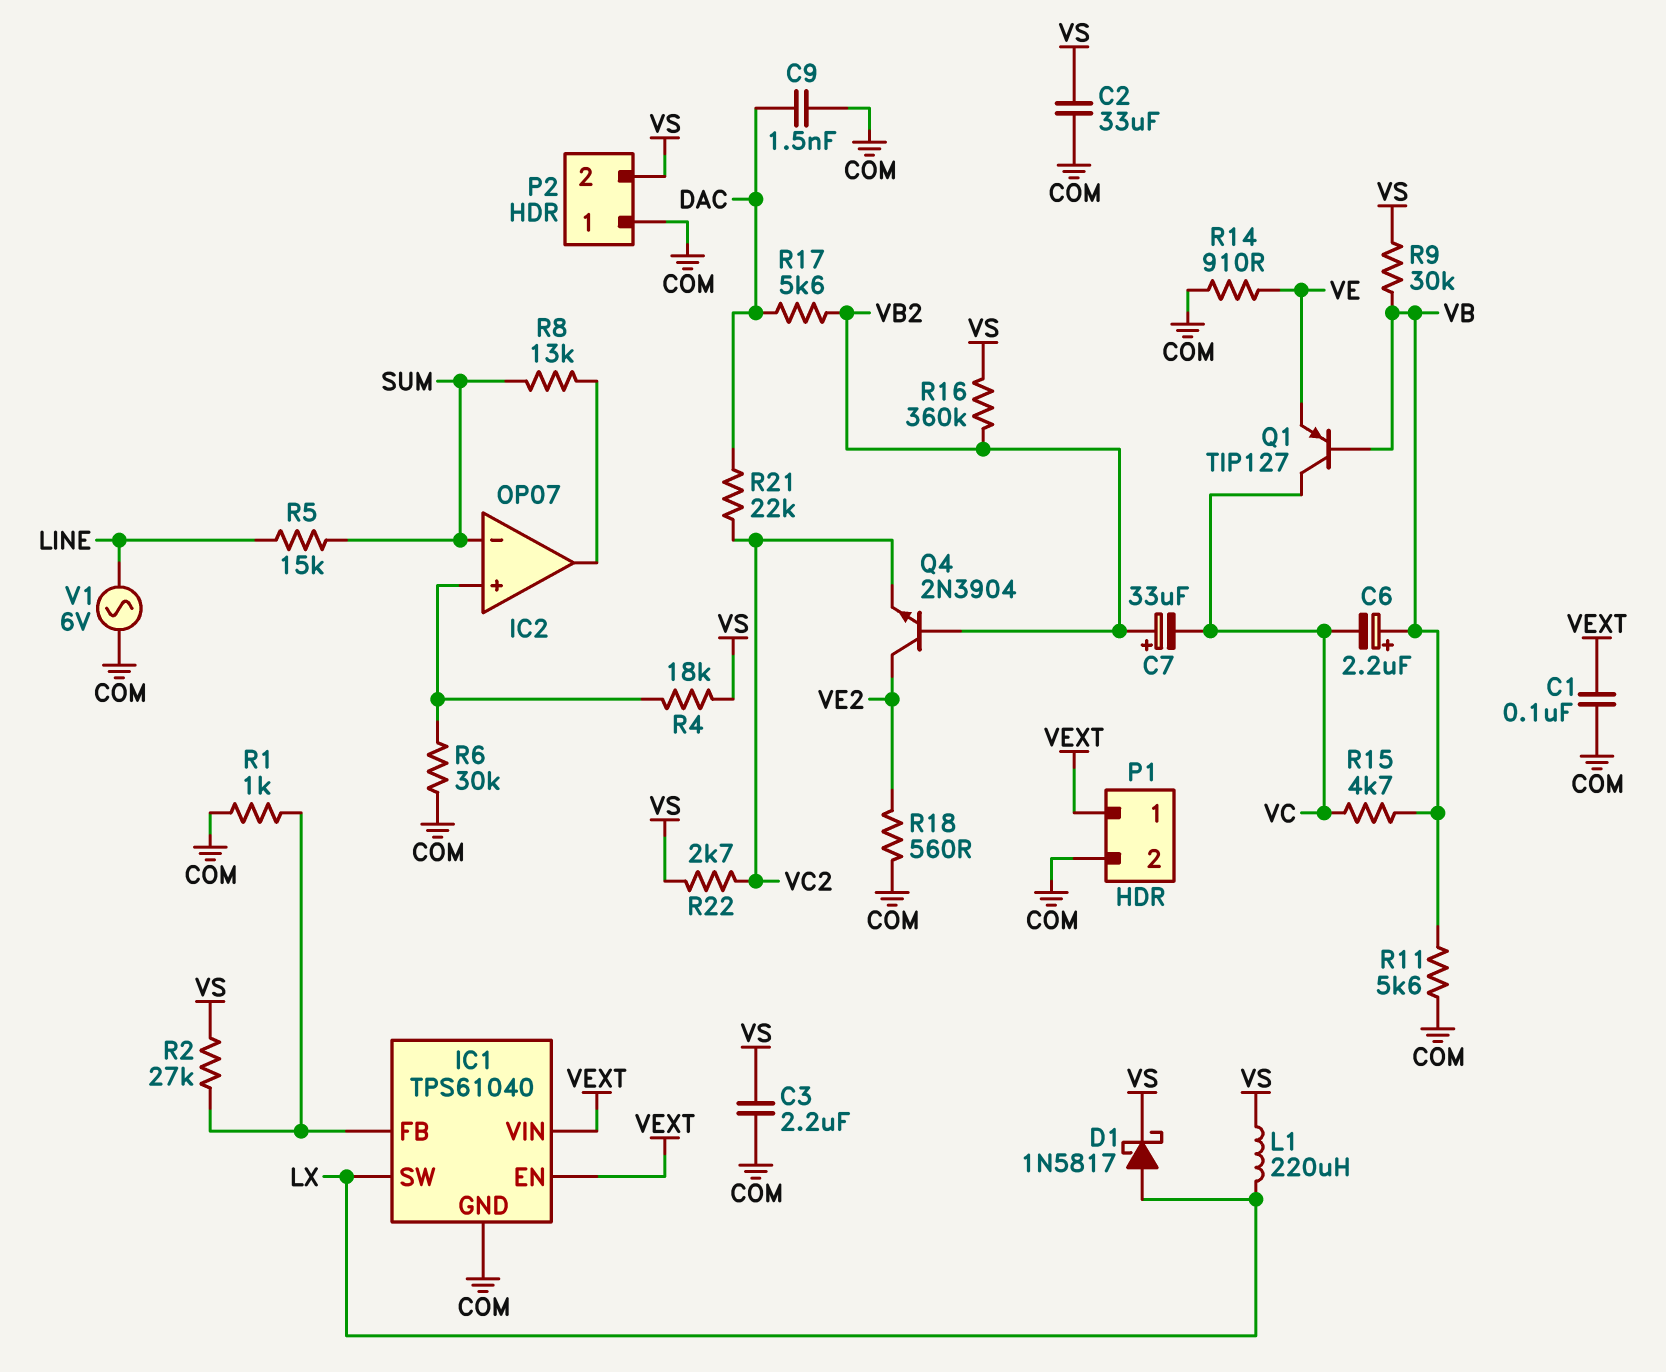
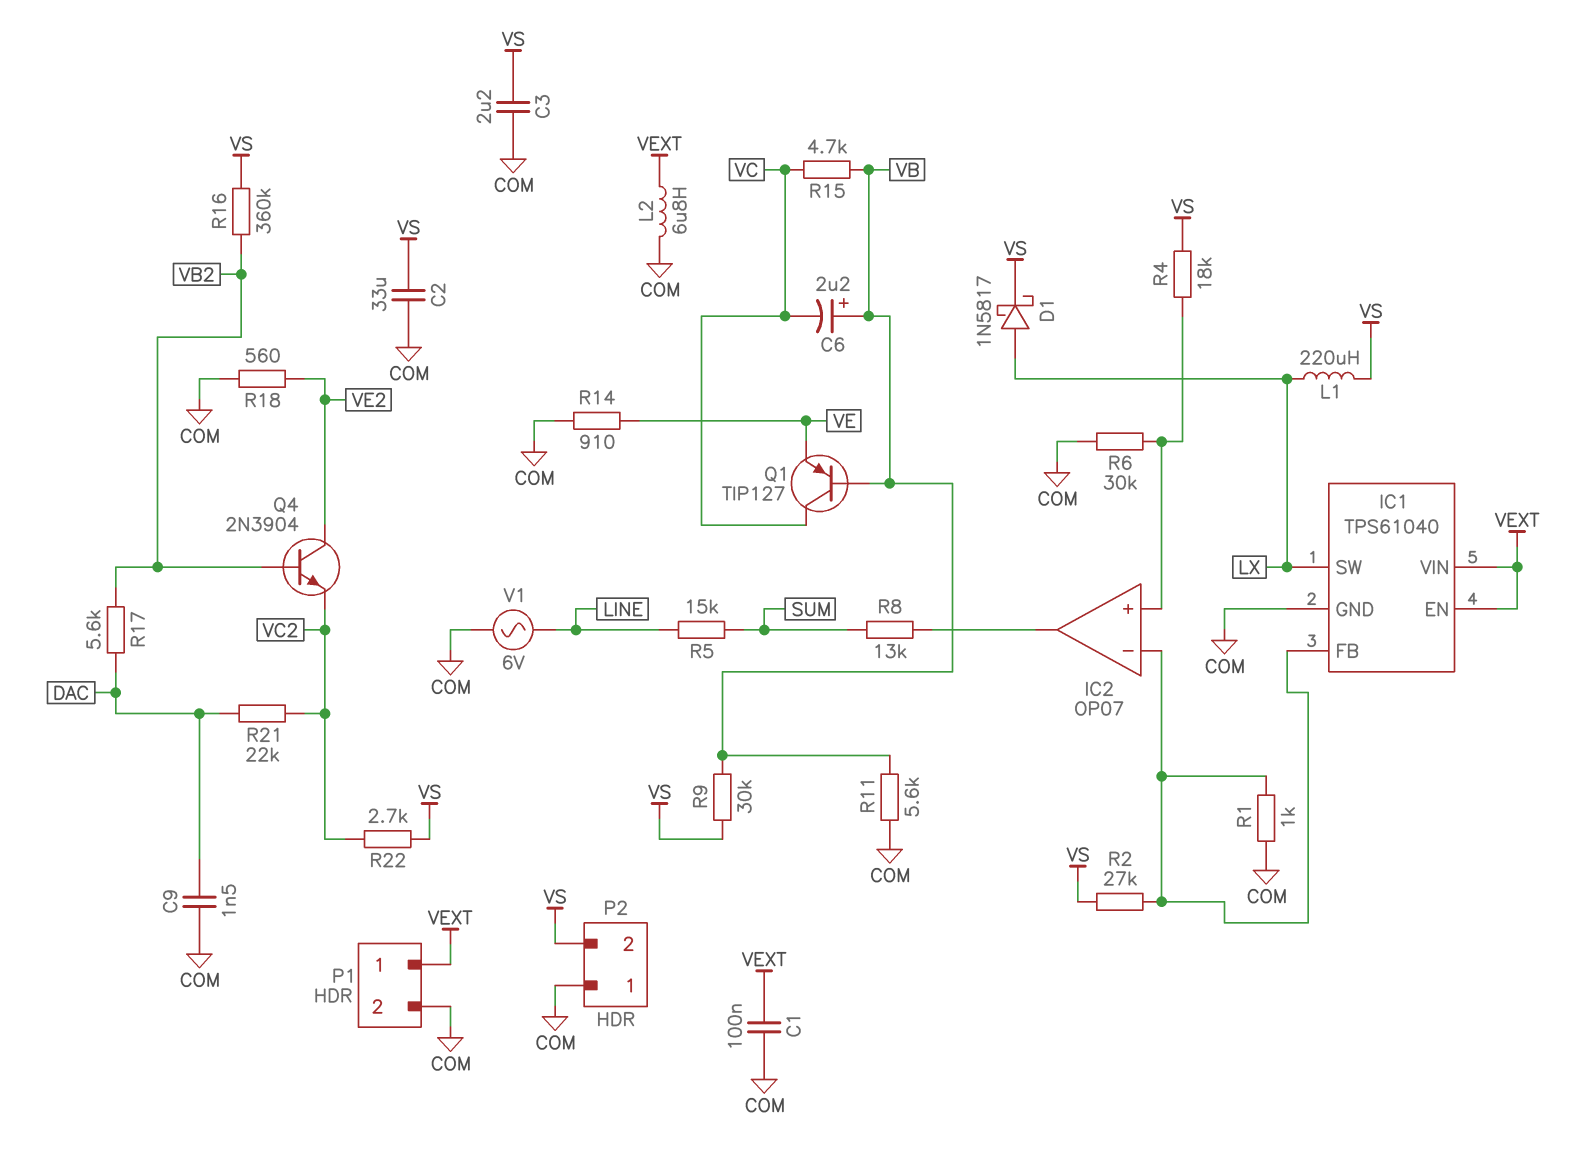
C7: 33uF (plus VB2, minus VC) -> none
IC2 pin in-: SUM -> IC1/FB
L2: none -> 6.8uH (COM, VEXT)

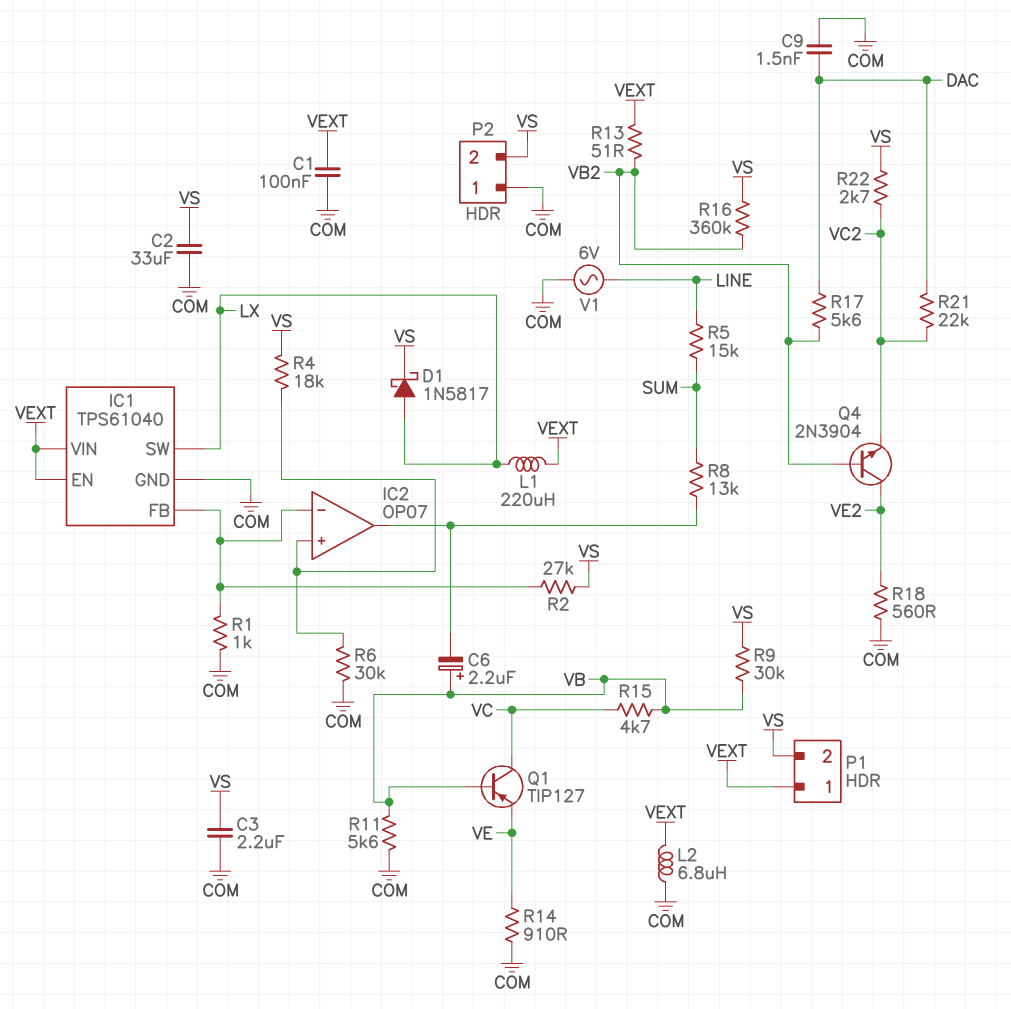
C6: 2.2uF (plus VB, minus VC) -> 2.2uF (plus VB, minus IC2/out)
L1: 220uH (LX, VS) -> 220uH (LX, VEXT)
P1 pin 2: COM -> VS
R13: none -> 51 (VB2, VEXT)

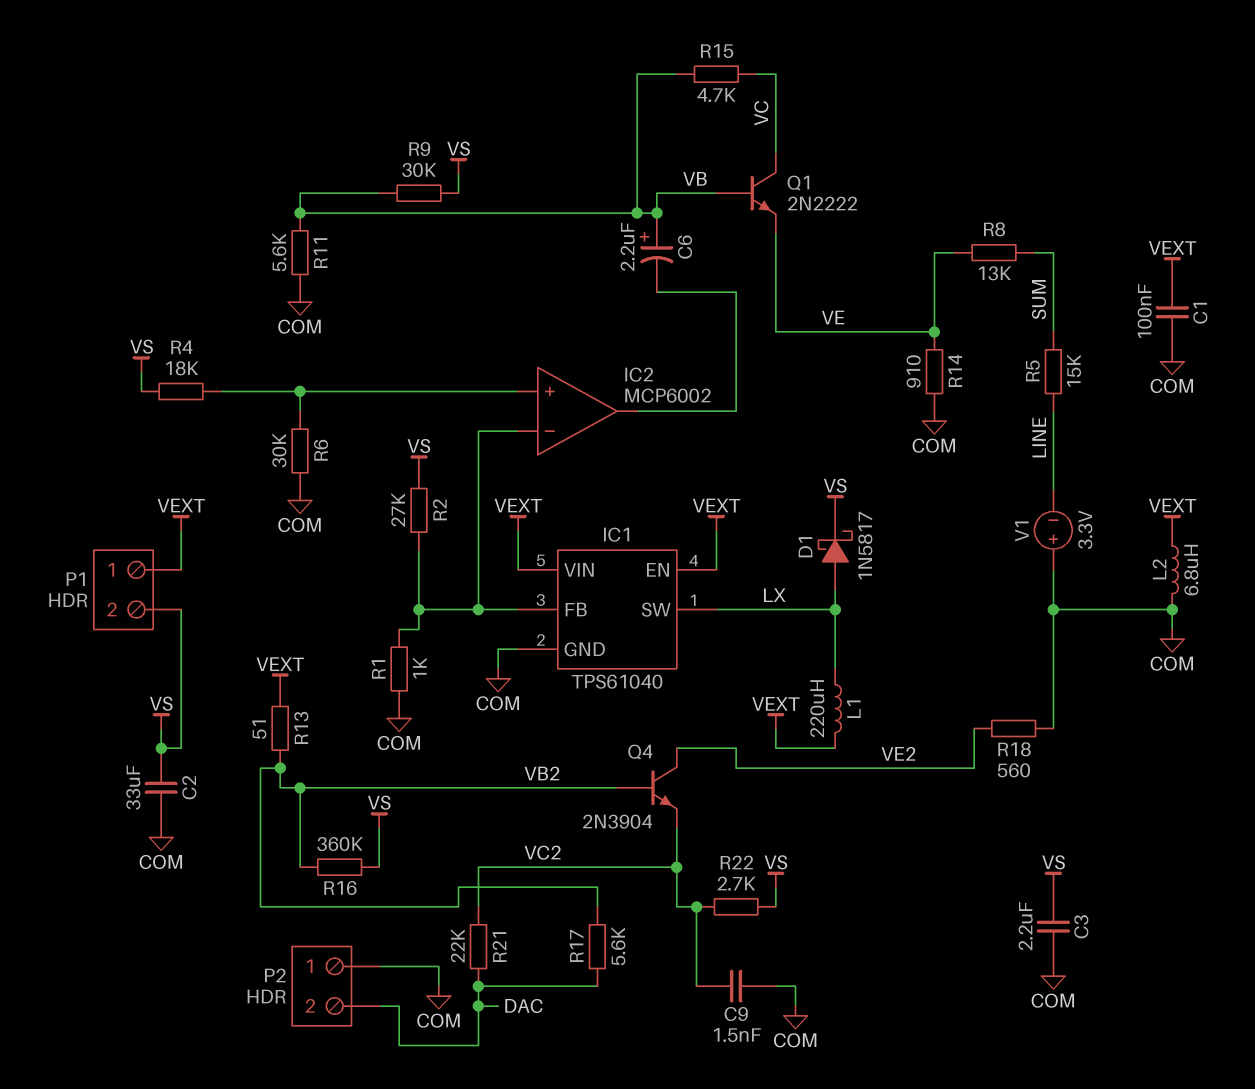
C9: 1.5nF (COM, DAC) -> 1.5nF (COM, VC2)
IC2: OP07 -> MCP6002
P2 pin 2: VS -> DAC
Q1: PNP TIP127 (B VB, C VC, E VE) -> NPN 2N2222 (B VB, C VC, E VE)
R8: 13k (IC2/out, SUM) -> 13k (SUM, VE)
V1: AC 6V (COM, LINE) -> 3.3V (plus COM, minus LINE)

